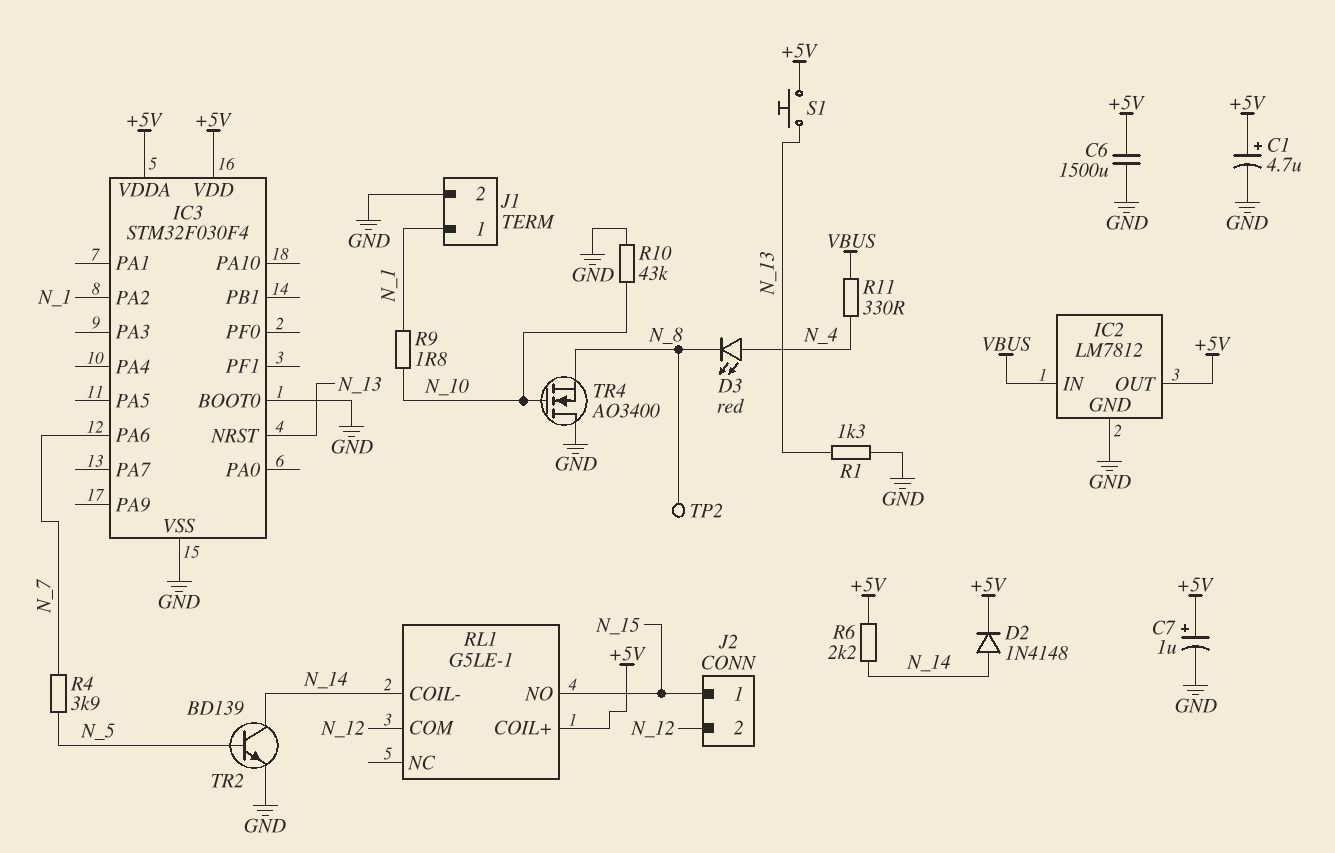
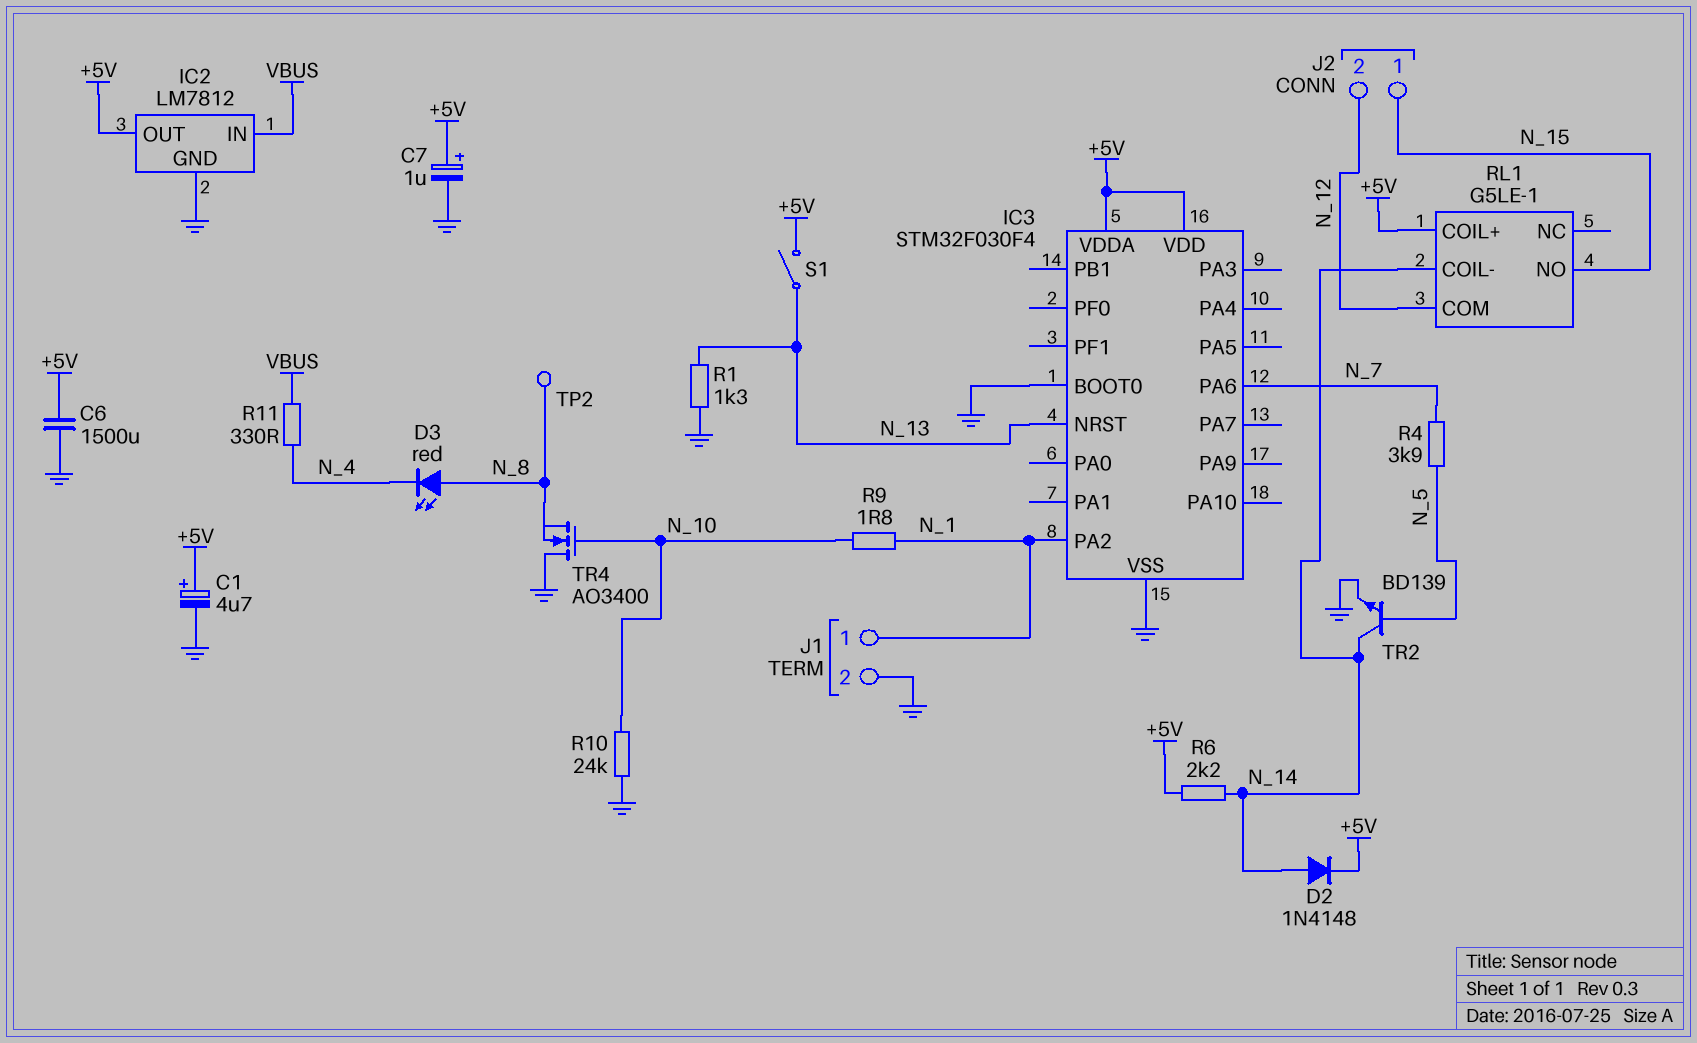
D3: LED red (A N_4, K N_8) -> LED red (A N_8, K N_4)
R10: 43k (GND, N_10) -> 24k (GND, N_10)
S1: button (+5V, N_13) -> switch (+5V, N_13)

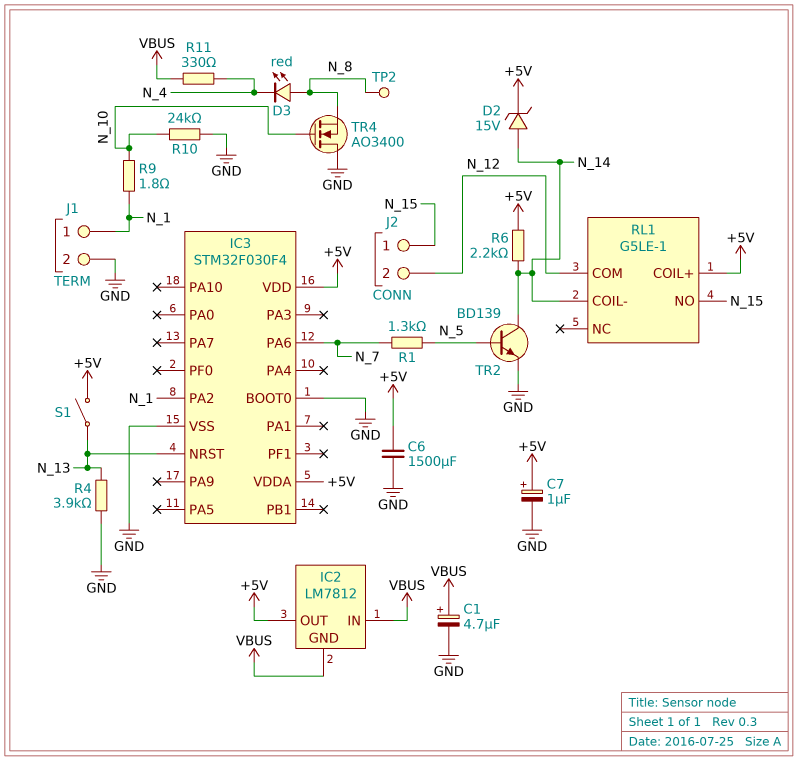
C1: 4.7uF (plus +5V, minus GND) -> 4.7uF (plus VBUS, minus GND)
D2: diode 1N4148 (A N_14, K +5V) -> zener 15V (A N_14, K +5V)
IC2 pin GND: GND -> VBUS
R1: 1.3k (GND, N_13) -> 1.3k (N_5, N_7)
R4: 3.9k (N_5, N_7) -> 3.9k (GND, N_13)

